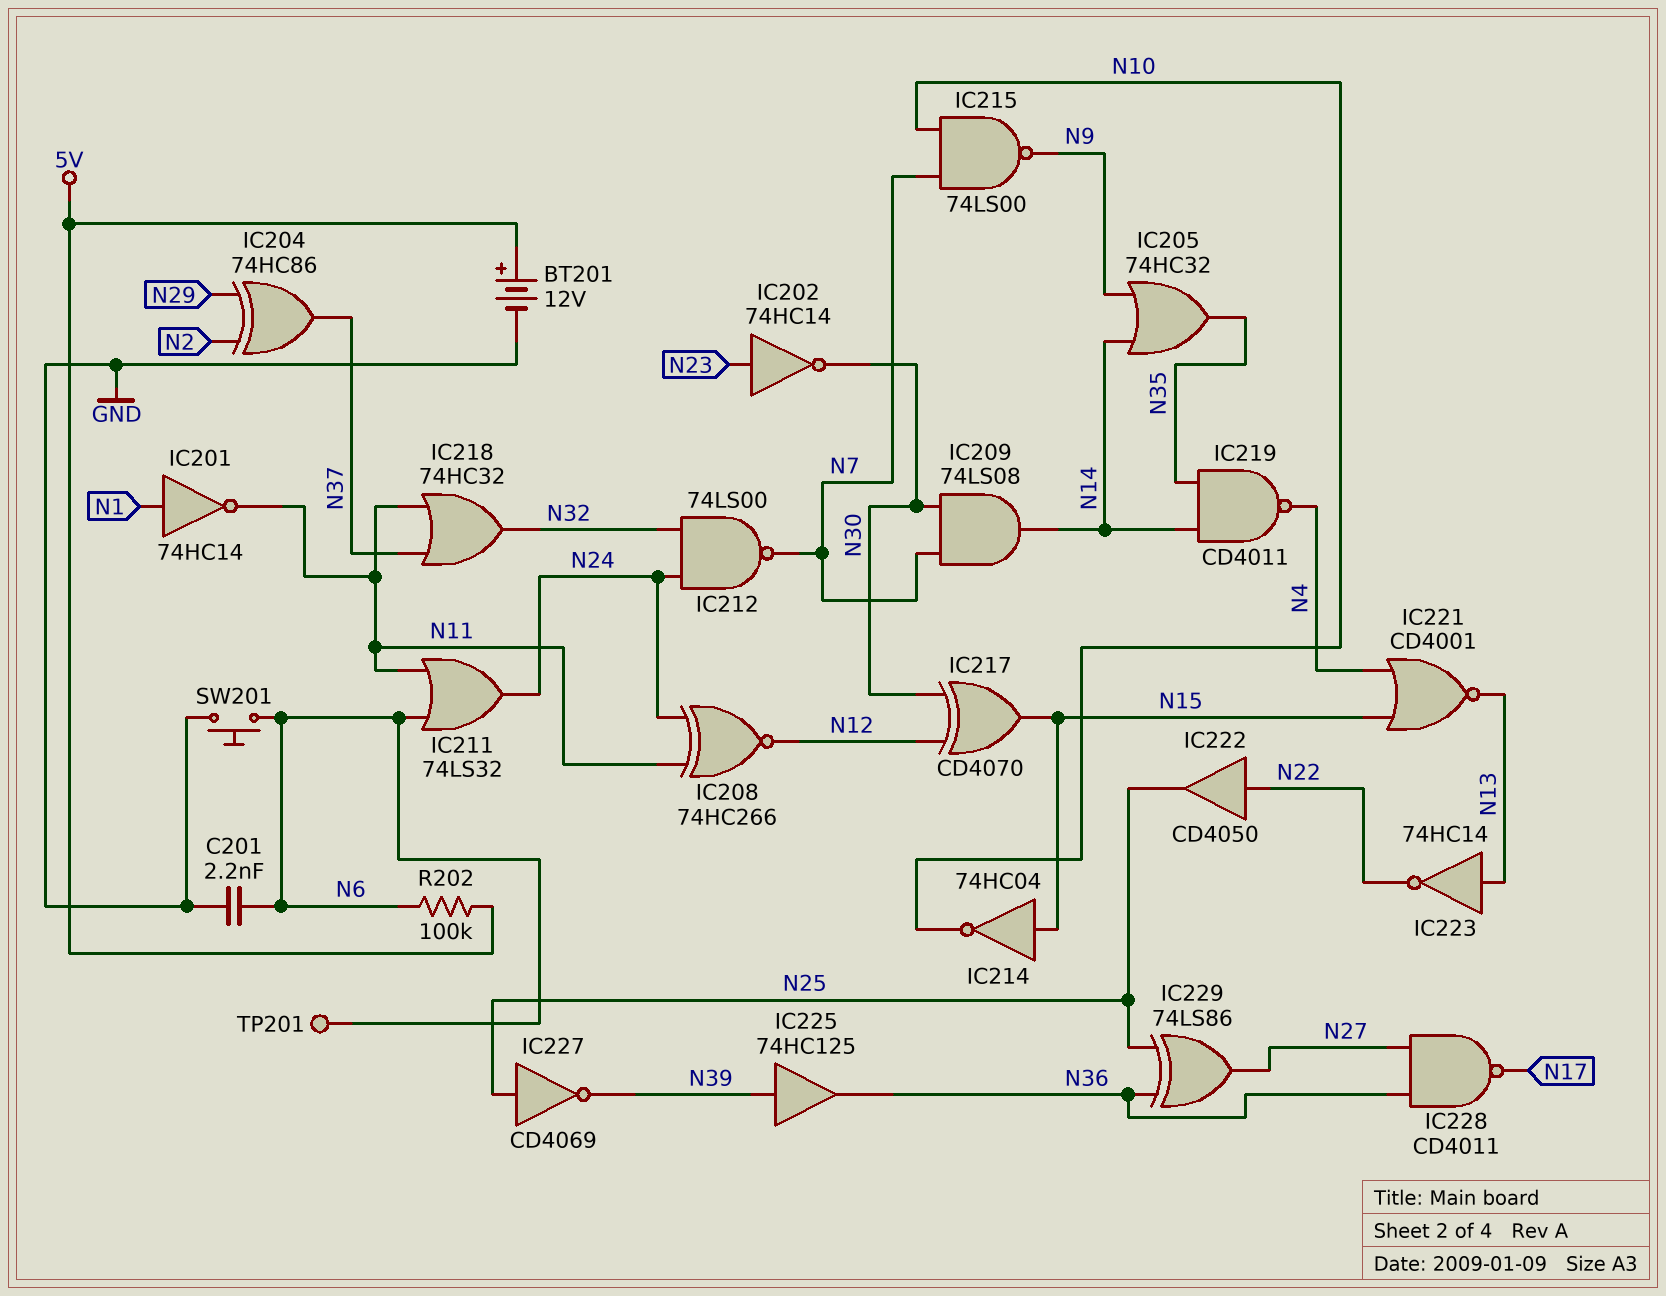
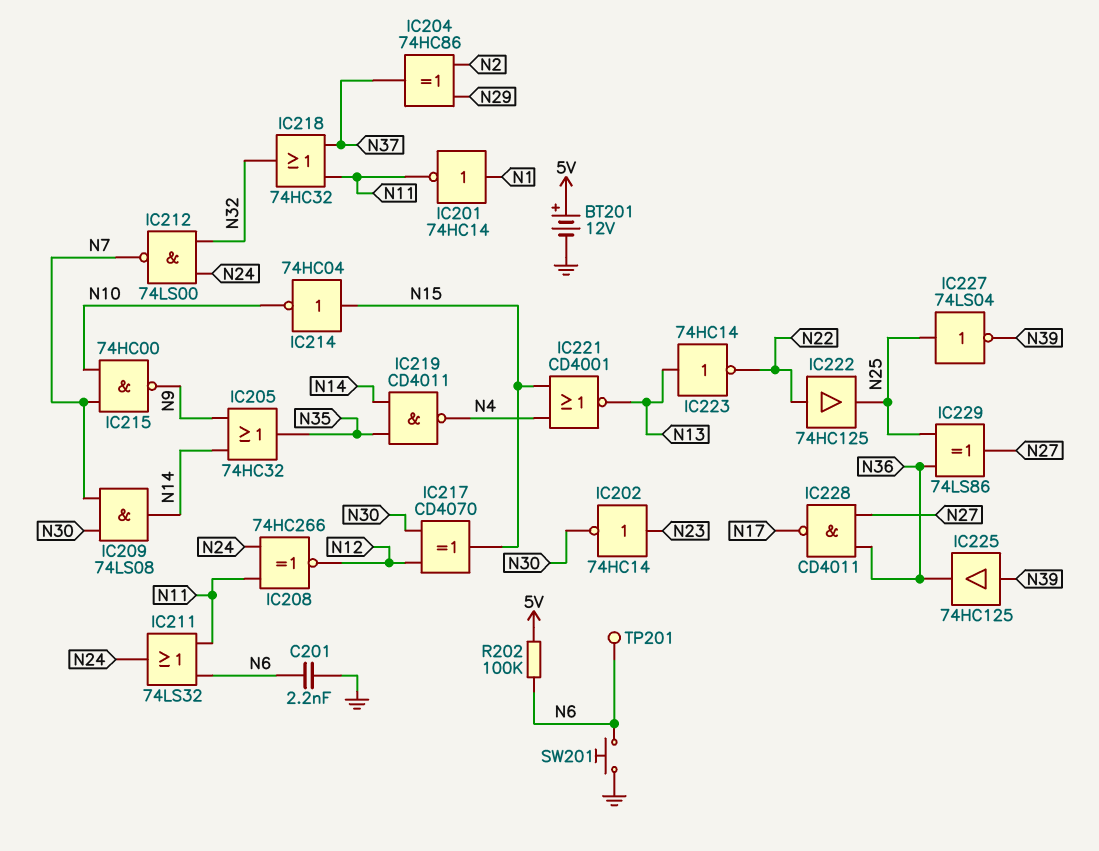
IC215: NAND 74LS00 (in N7, in N10, out N9) -> NAND 74HC00 (in N7, in N10, out N9)
IC222: buffer CD4050 (in N22, out N25) -> buffer 74HC125 (in N22, out N25)
IC227: NOT CD4069 (in N25, out N39) -> NOT 74LS04 (in N25, out N39)

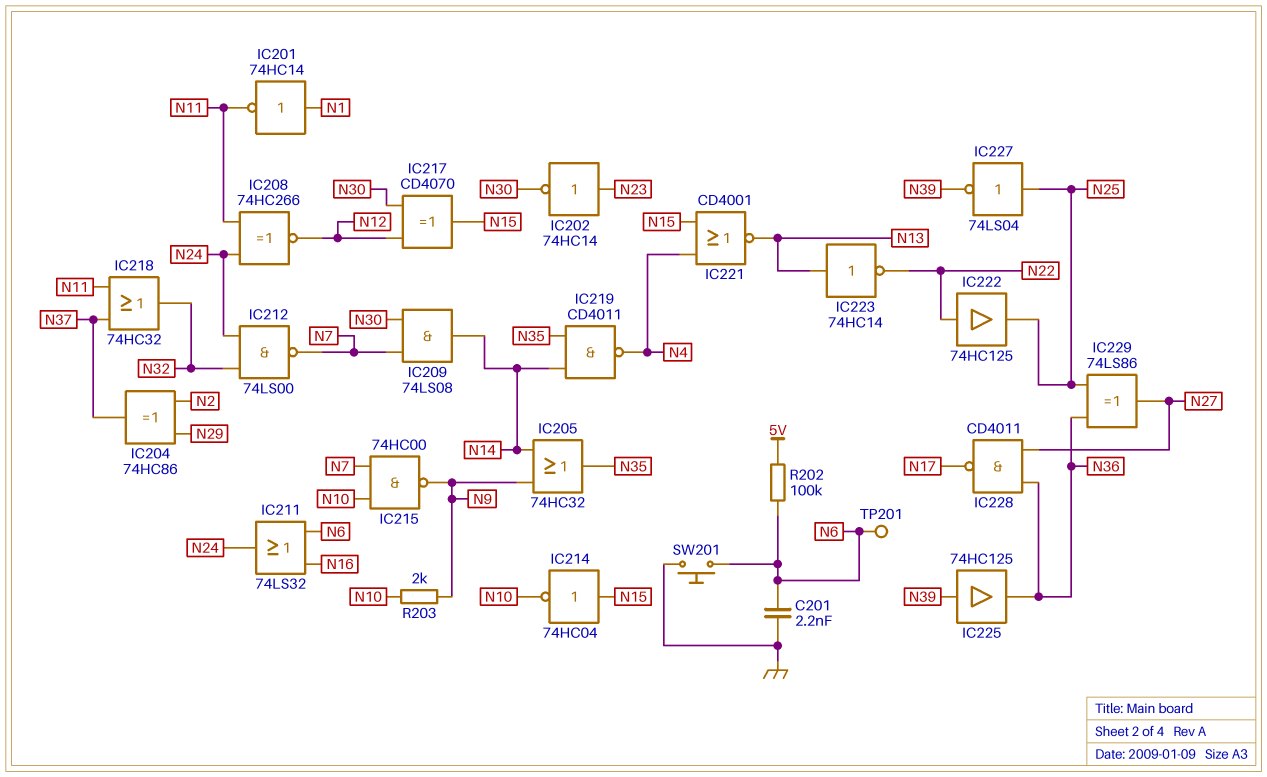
BT201: 12V (plus 5V, minus GND) -> none
IC211: OR 74LS32 (in N6, in N11, out N24) -> OR 74LS32 (in N6, in N16, out N24)
R203: none -> 2k (N9, N10)

